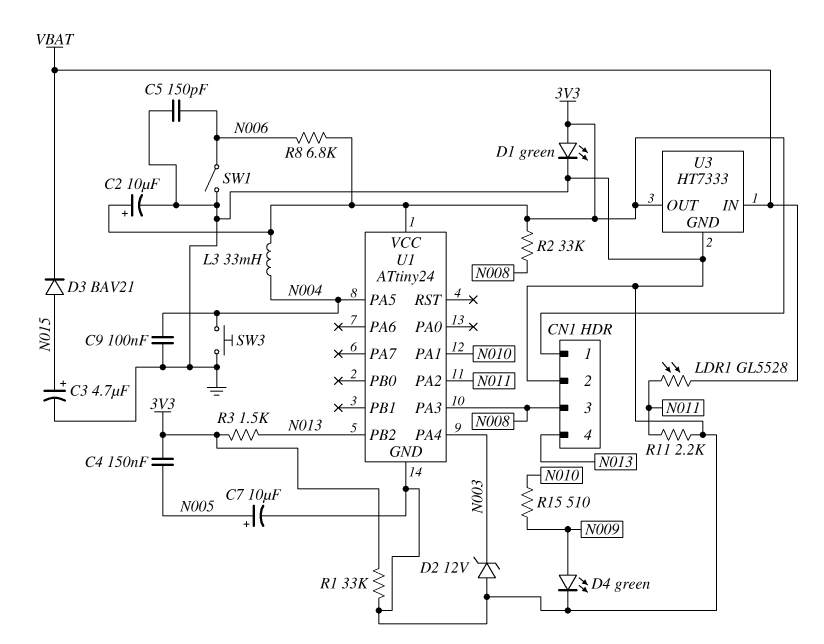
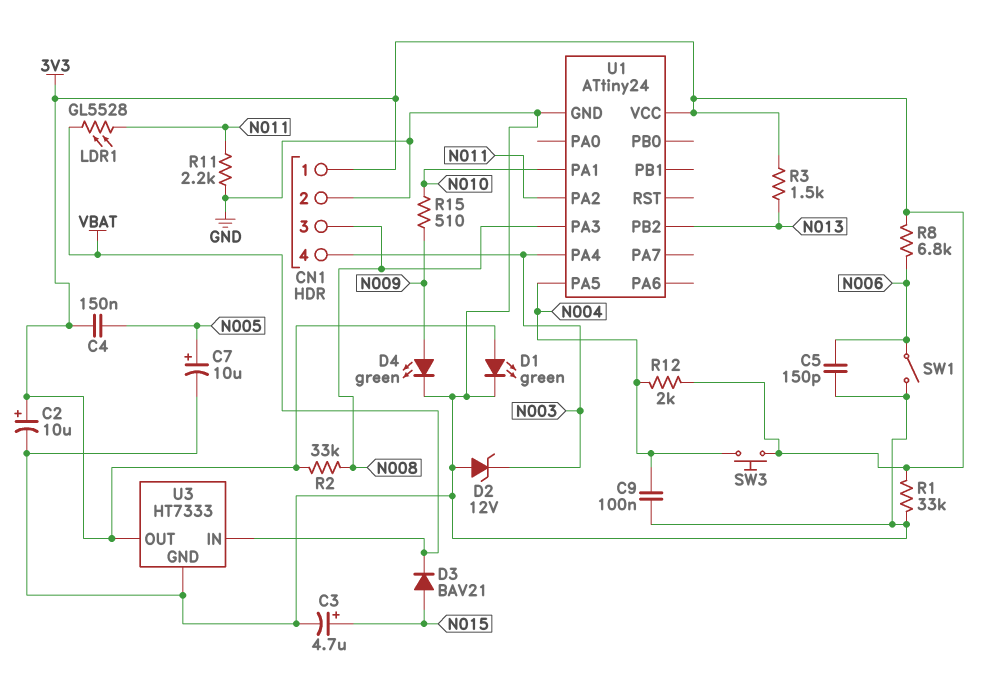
CN1 pin 4: N013 -> N003
L3: 33mH (3V3, N004) -> none
R12: none -> 2k (3V3, N004)
SW3: button (GND, N004) -> button (3V3, N004)

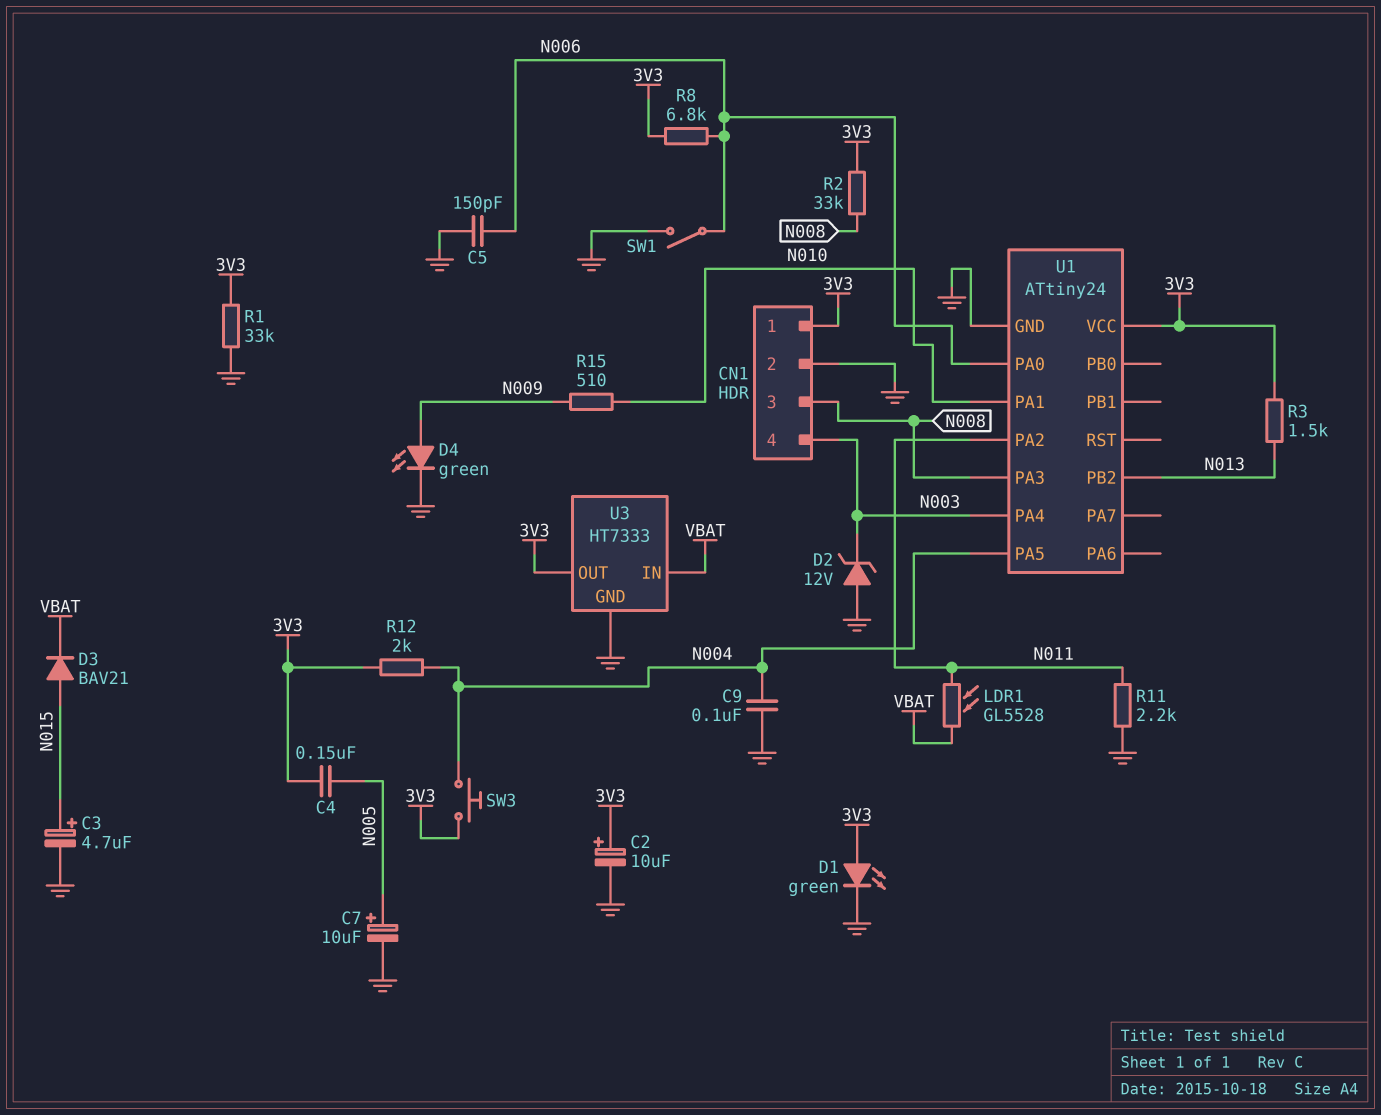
U1 pin PA0: none -> N006

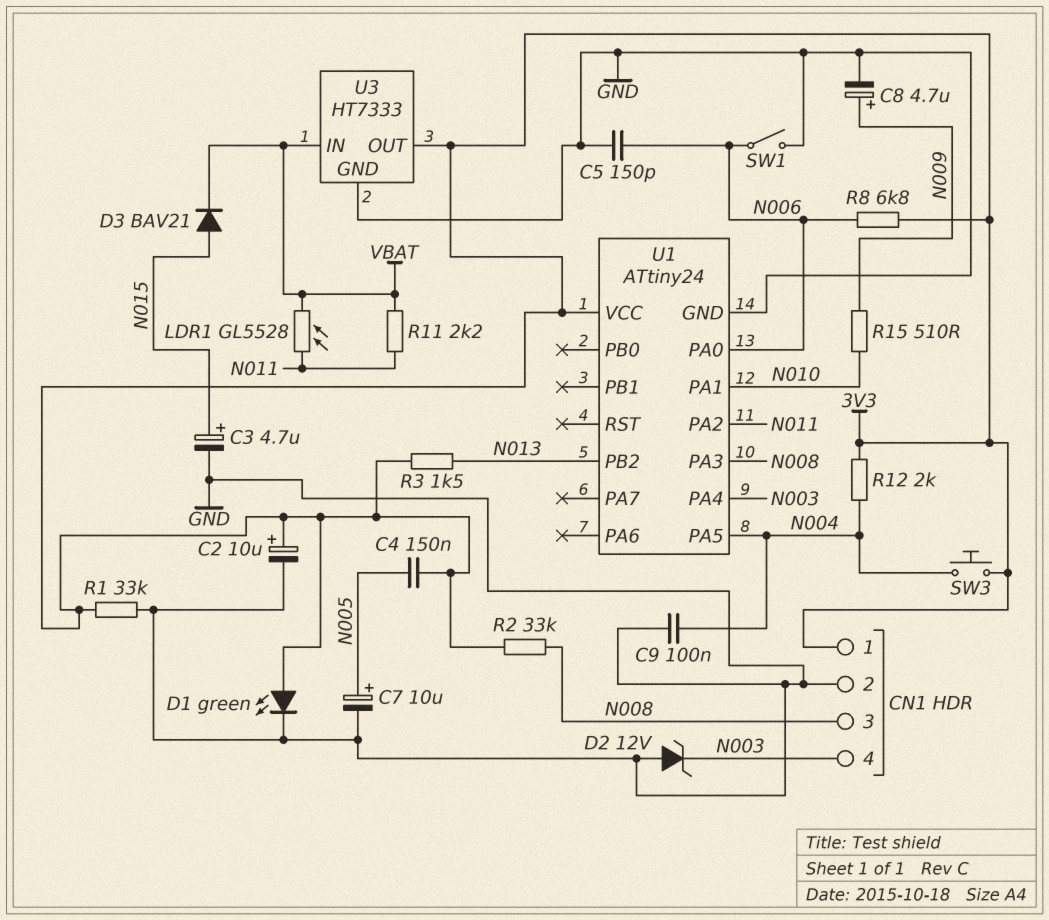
C8: none -> 4.7uF (plus N009, minus GND)
D4: LED green (A N009, K GND) -> none
R11: 2.2k (GND, N011) -> 2.2k (N011, VBAT)

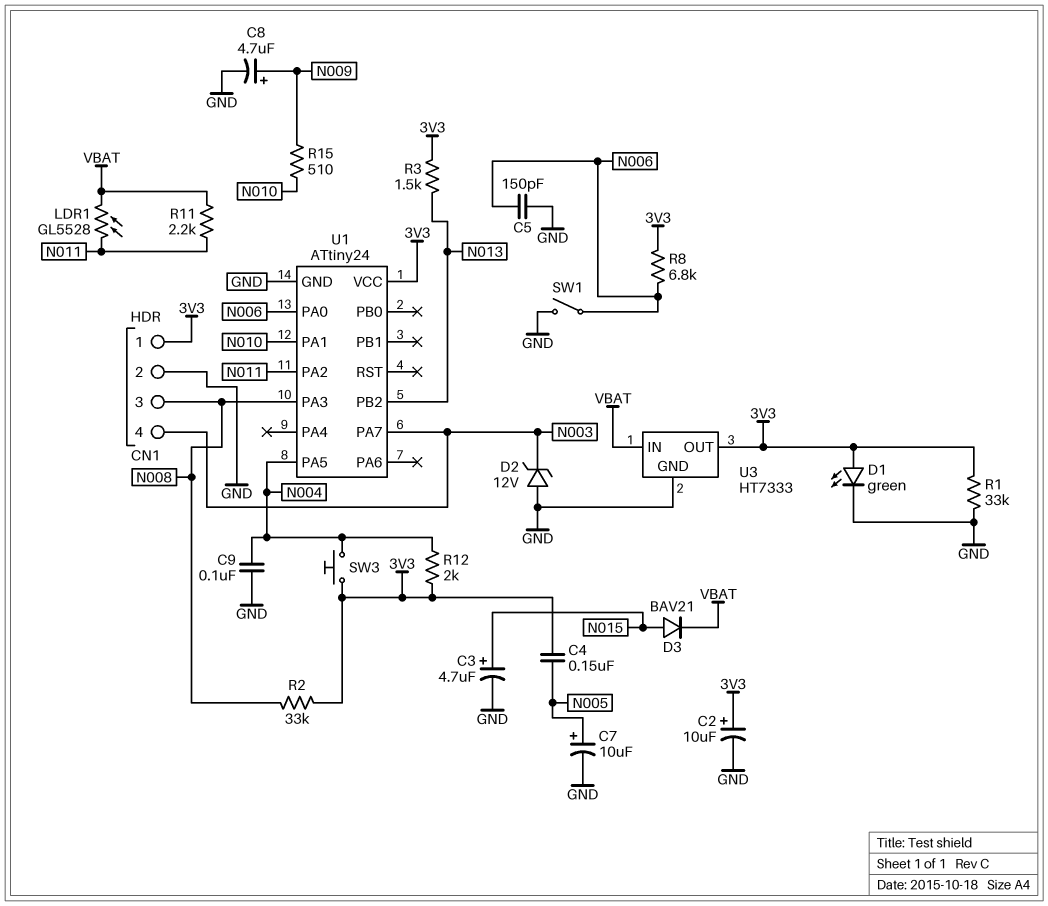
U1 pin PA4: N003 -> none
U1 pin PA7: none -> N003

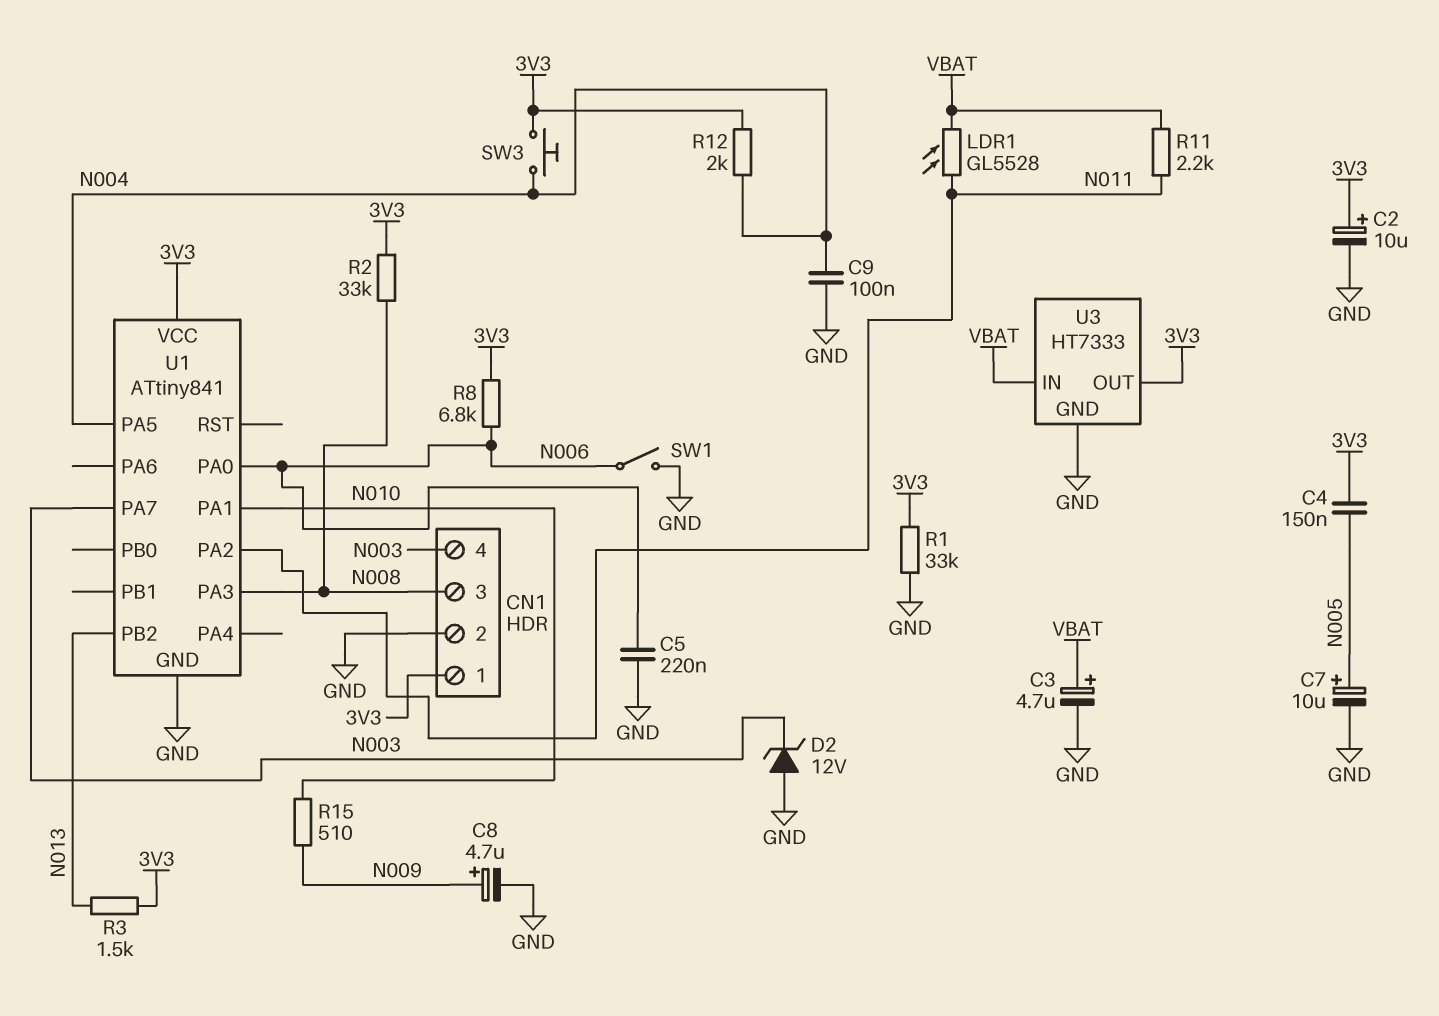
C3: 4.7uF (plus N015, minus GND) -> 4.7uF (plus VBAT, minus GND)
C5: 150pF (GND, N006) -> 220nF (GND, N006)
D1: LED green (A 3V3, K GND) -> none
D3: diode BAV21 (A N015, K VBAT) -> none
U1: ATtiny24 -> ATtiny841

